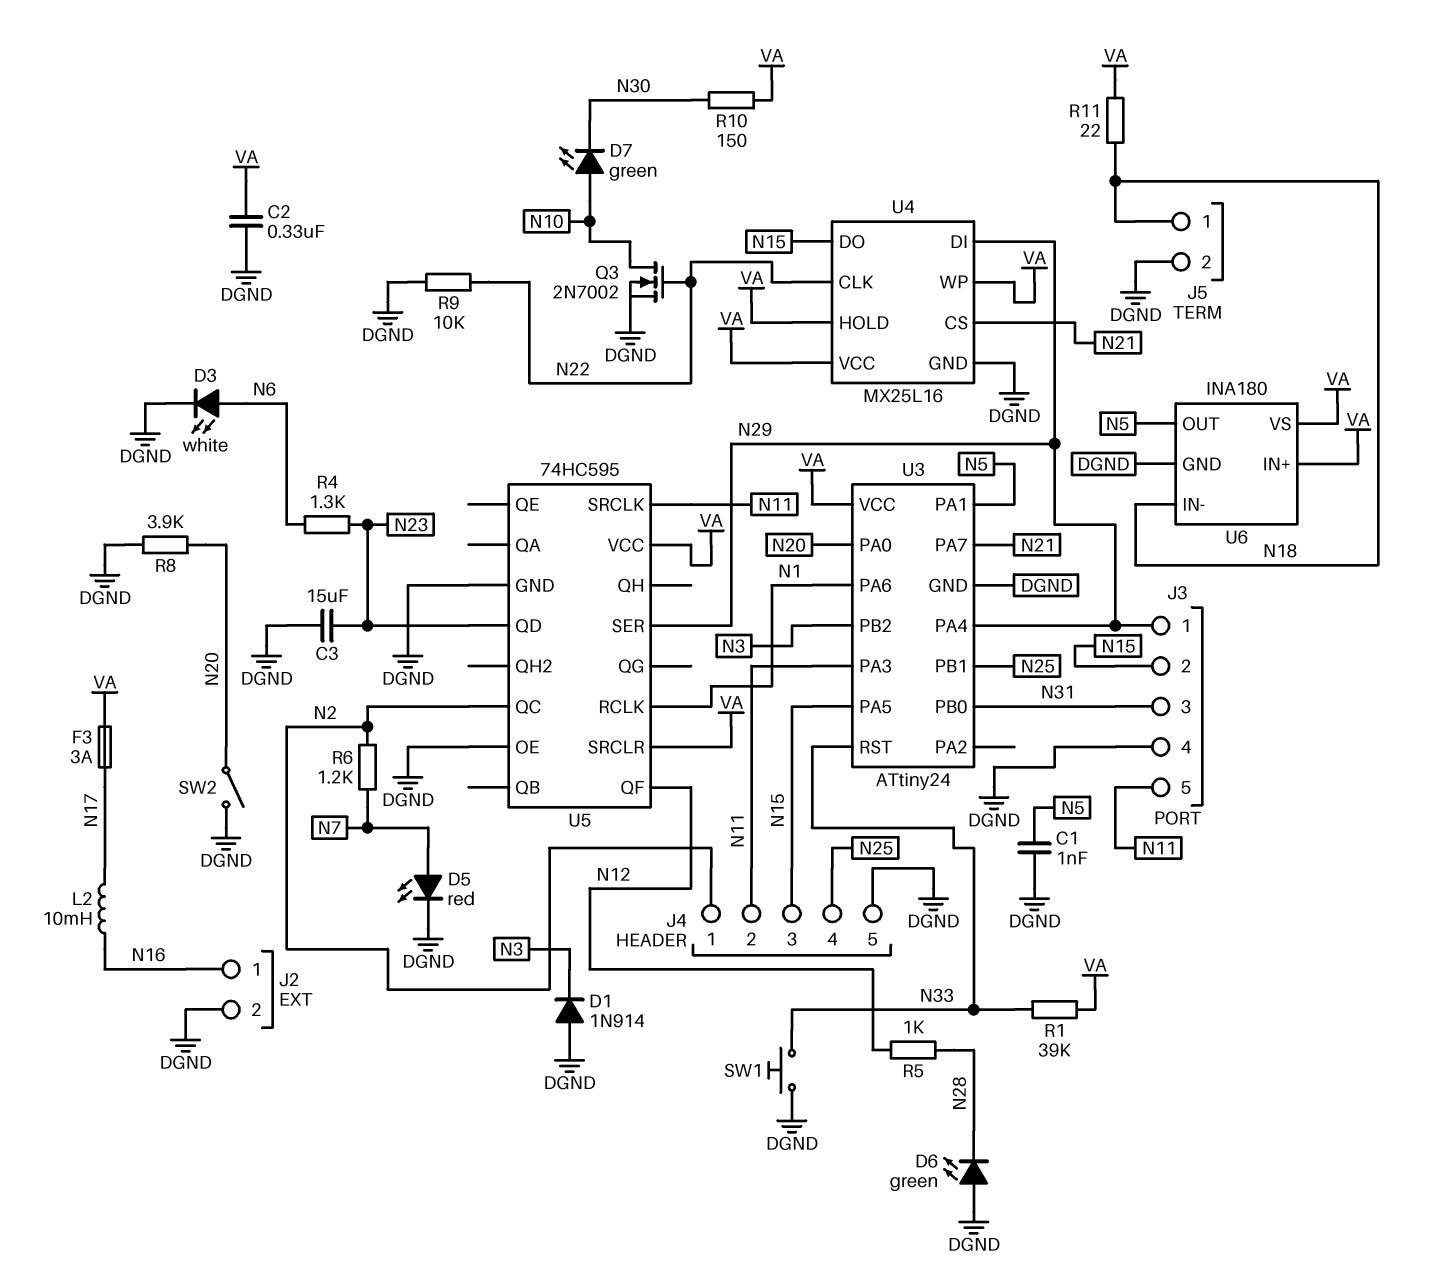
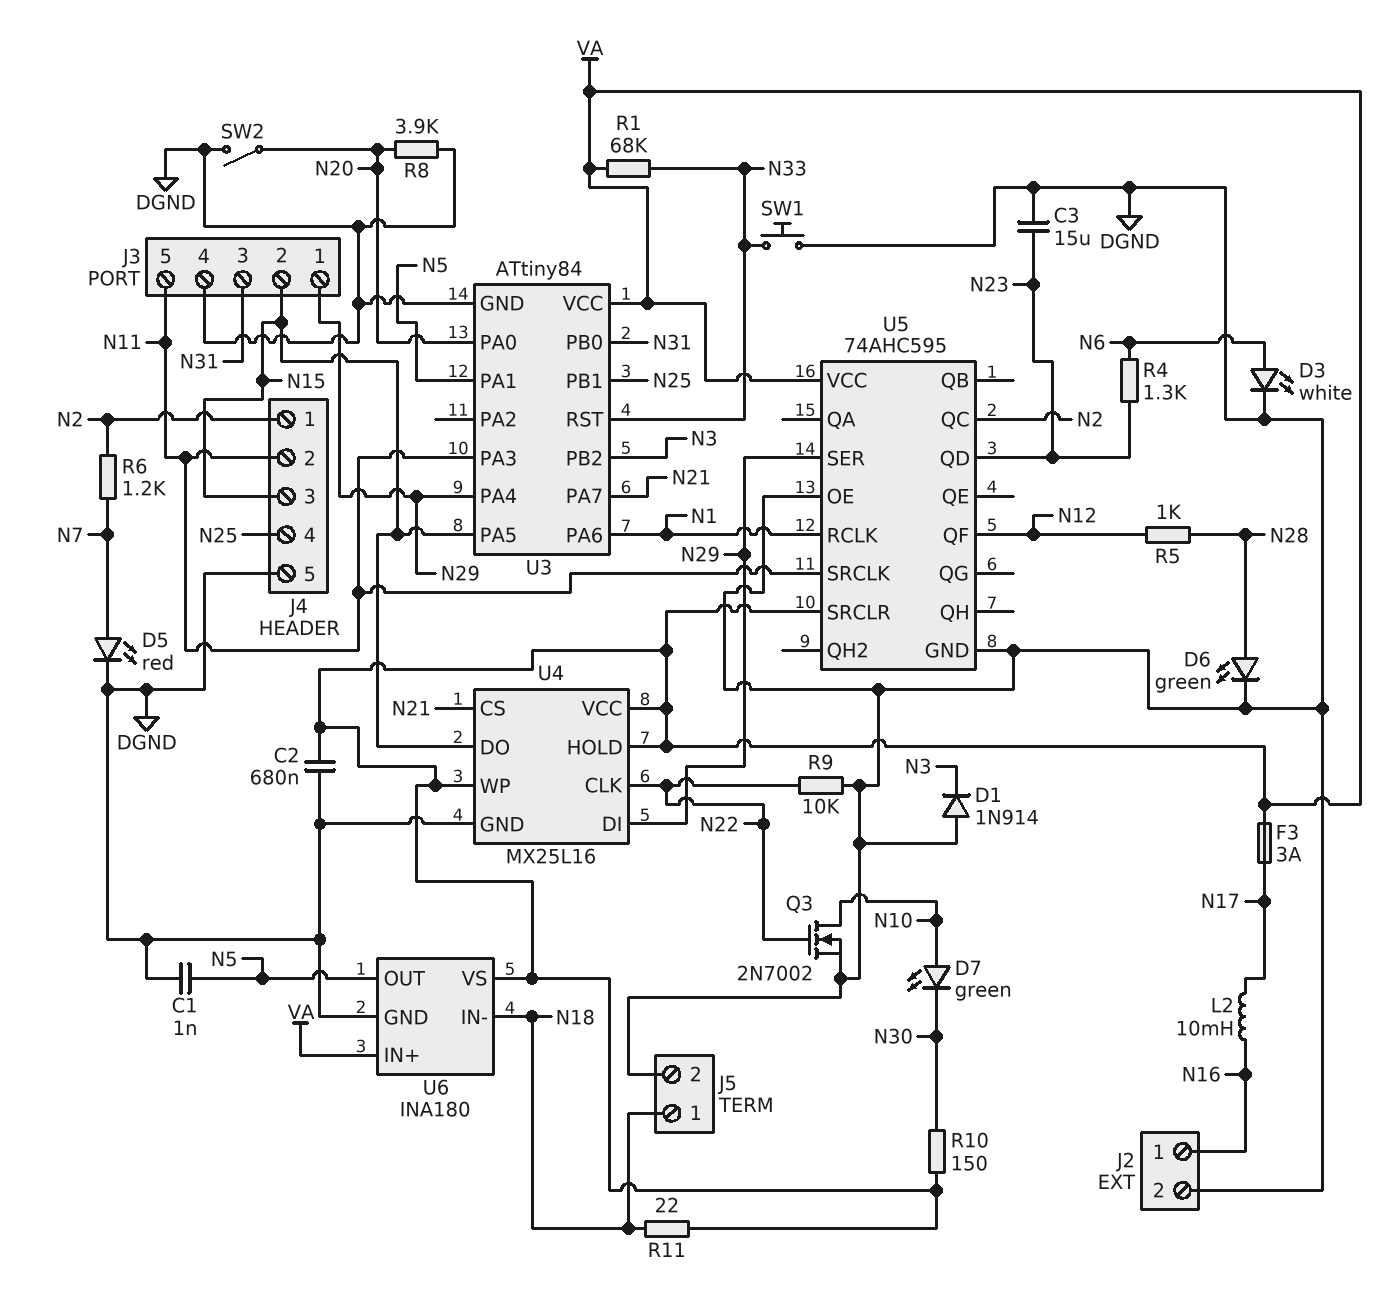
C2: 330nF (DGND, VA) -> 680nF (DGND, VA)
D6: LED green (A DGND, K N28) -> LED green (A N28, K DGND)
R1: 39k (N33, VA) -> 68k (N33, VA)
U3: ATtiny24 -> ATtiny84
U5: 74HC595 -> 74AHC595

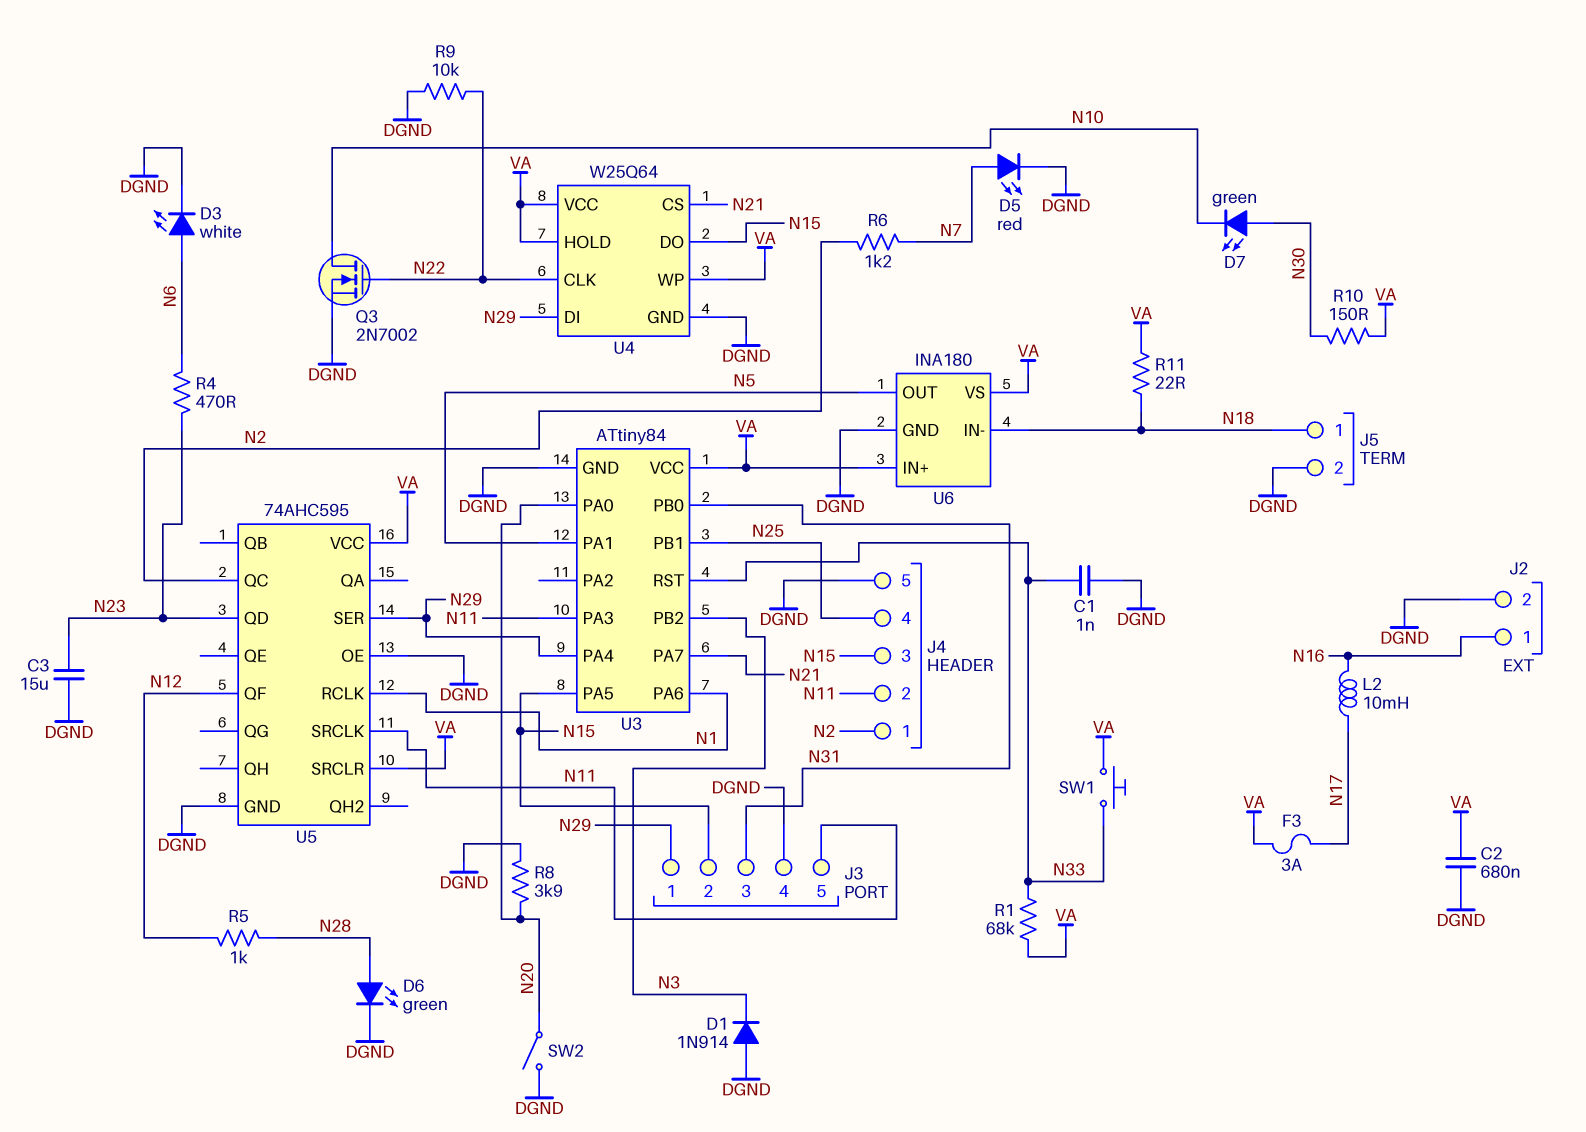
C1: 1nF (DGND, N5) -> 1nF (DGND, N33)
D7: LED green (A N10, K N30) -> LED green (A N30, K N10)
R4: 1.3k (N6, N23) -> 470 (N6, N23)
SW1: button (DGND, N33) -> button (N33, VA)
U4: MX25L16 -> W25Q64

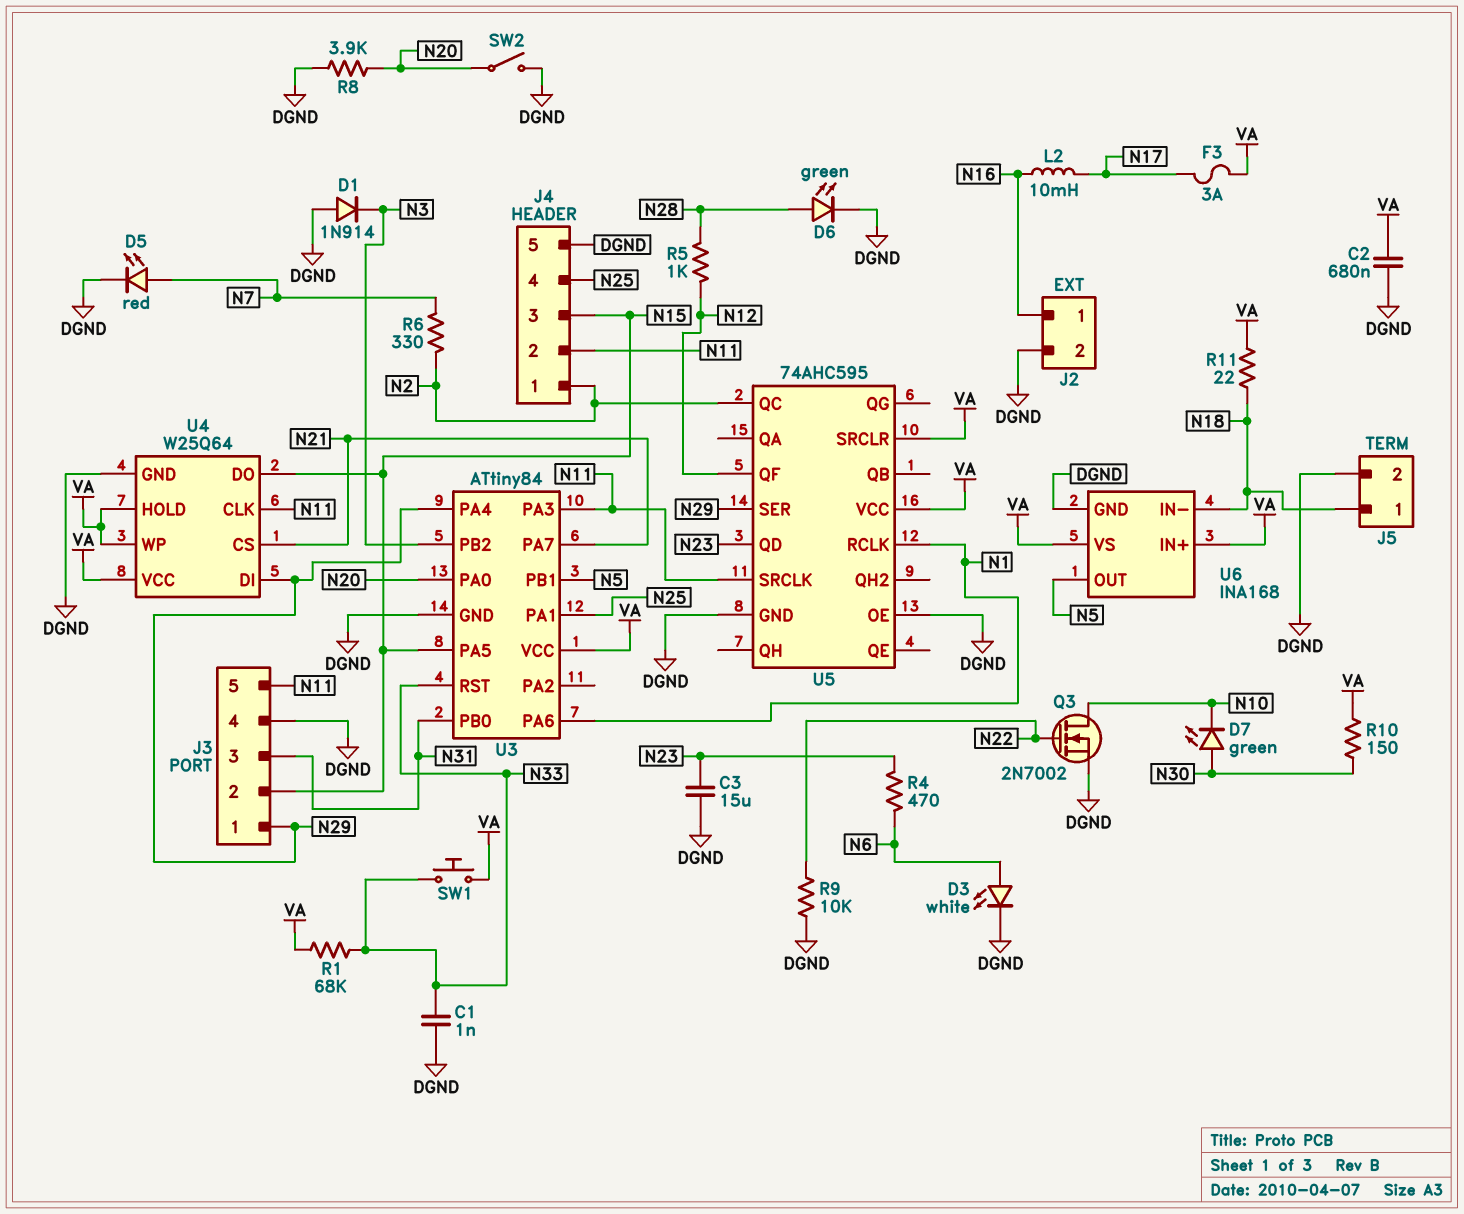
R6: 1.2k (N2, N7) -> 330 (N2, N7)
U3 pin PA1: N5 -> N25
U3 pin PB1: N25 -> N5
U4 pin CLK: N22 -> N11
U6: INA180 -> INA168

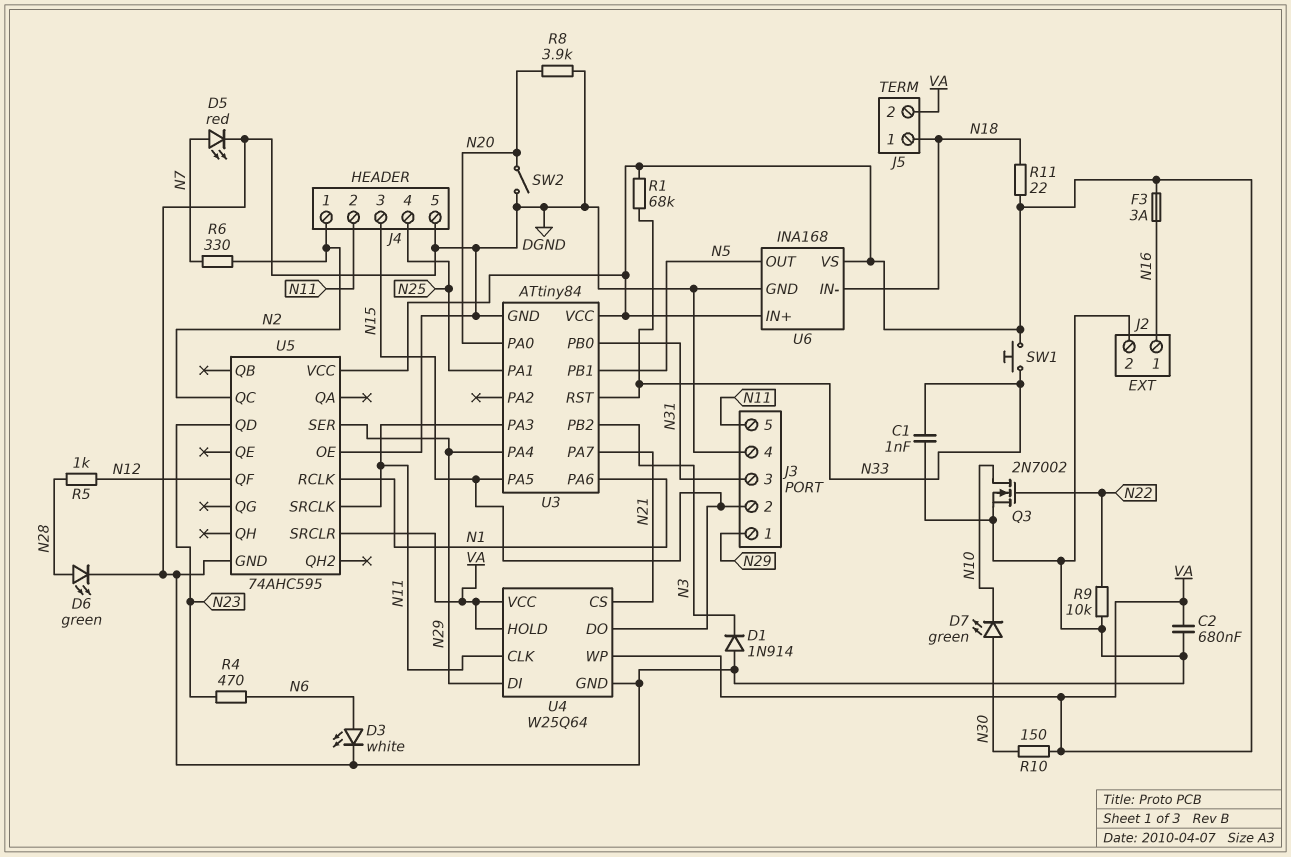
C3: 15uF (DGND, N23) -> none
F3: 3A (N17, VA) -> 3A (N16, VA)
J5 pin 2: DGND -> VA
L2: 10mH (N16, N17) -> none

